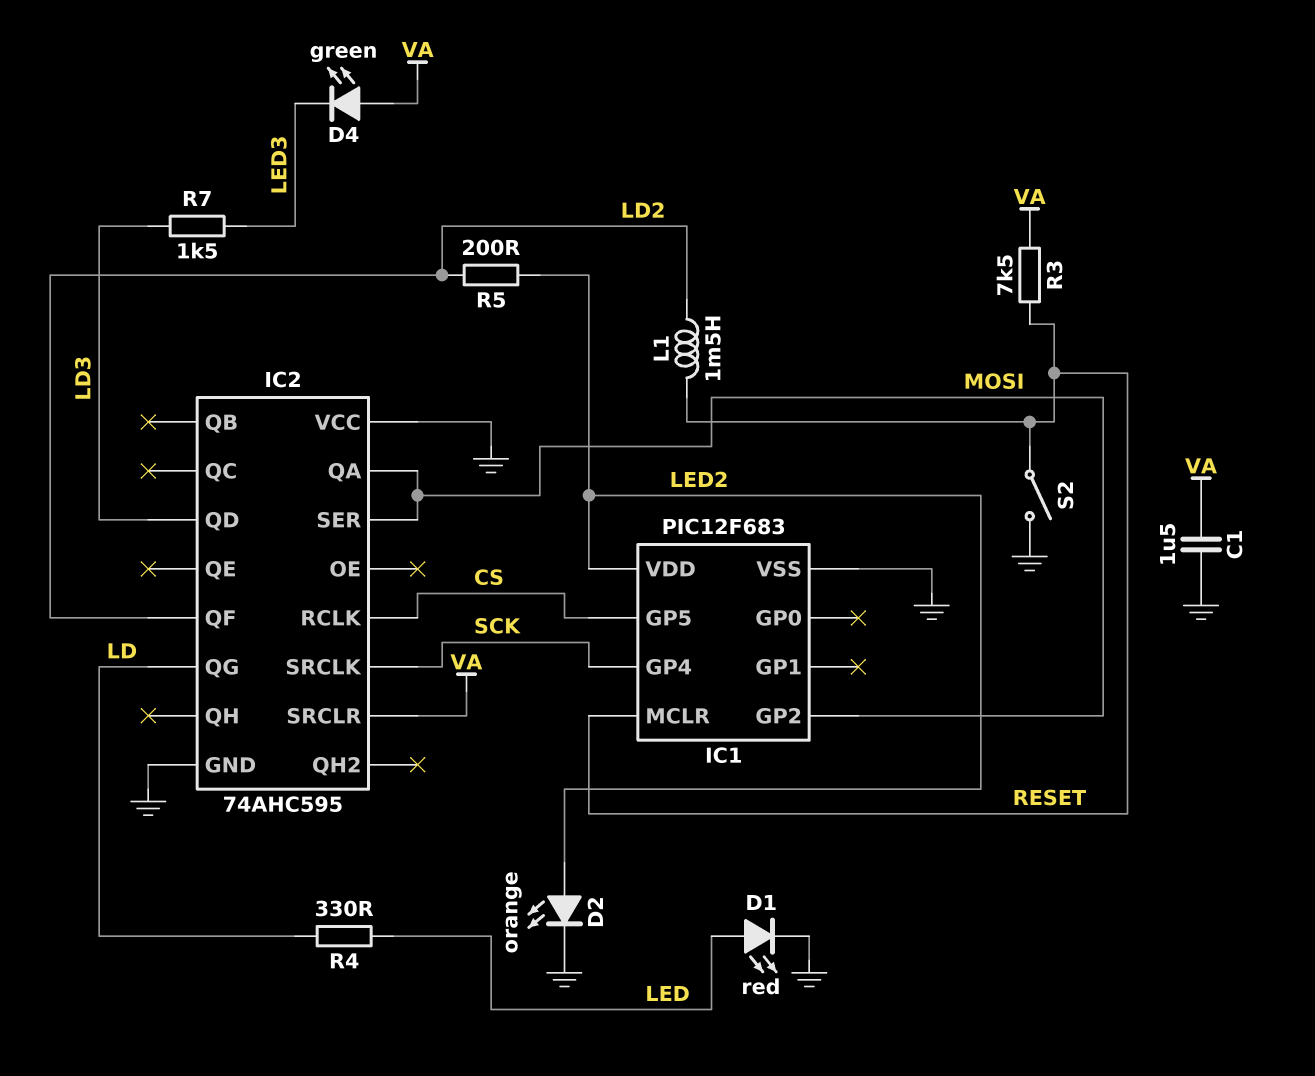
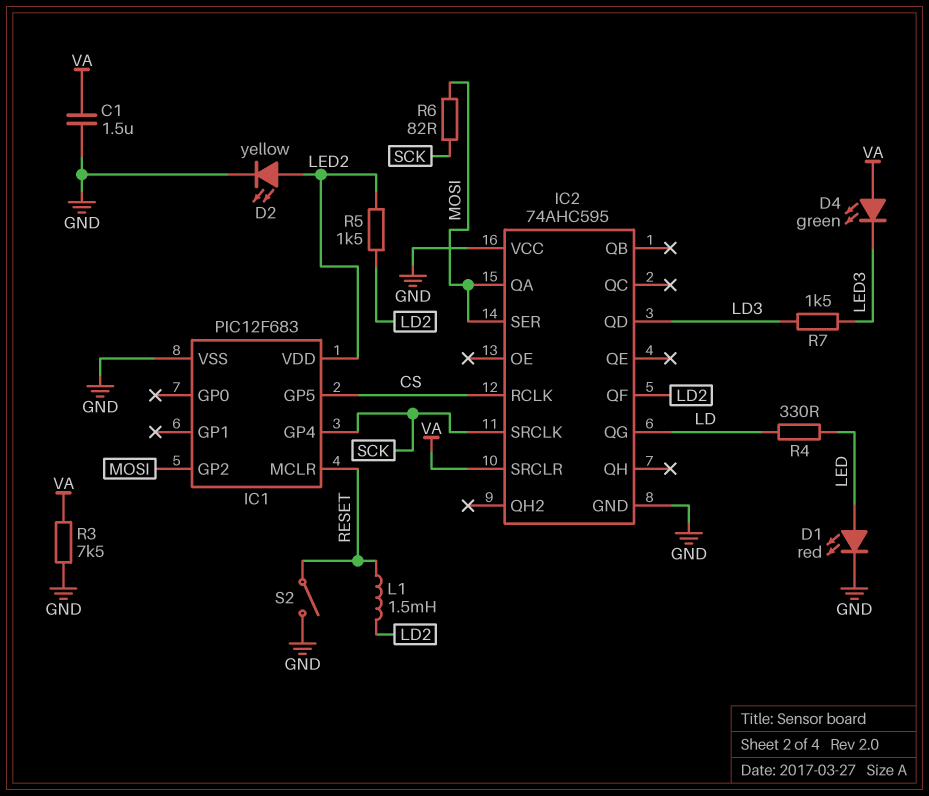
D2: LED orange (A LED2, K GND) -> LED yellow (A LED2, K GND)
R3: 7.5k (RESET, VA) -> 7.5k (GND, VA)
R5: 200 (LD2, LED2) -> 1.5k (LD2, LED2)
R6: none -> 82 (MOSI, SCK)

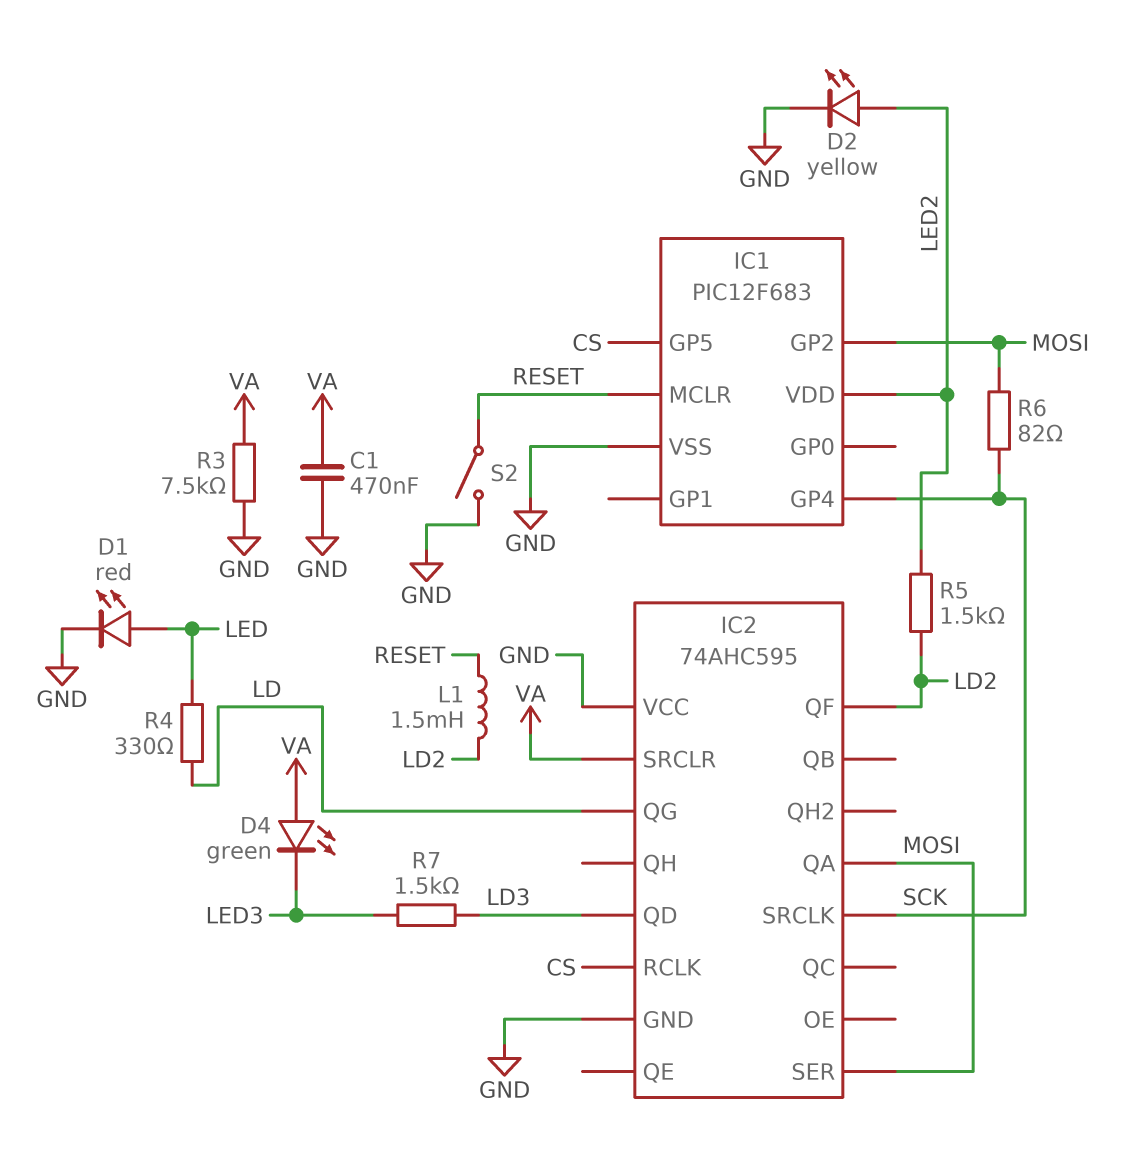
C1: 1.5uF (GND, VA) -> 470nF (GND, VA)

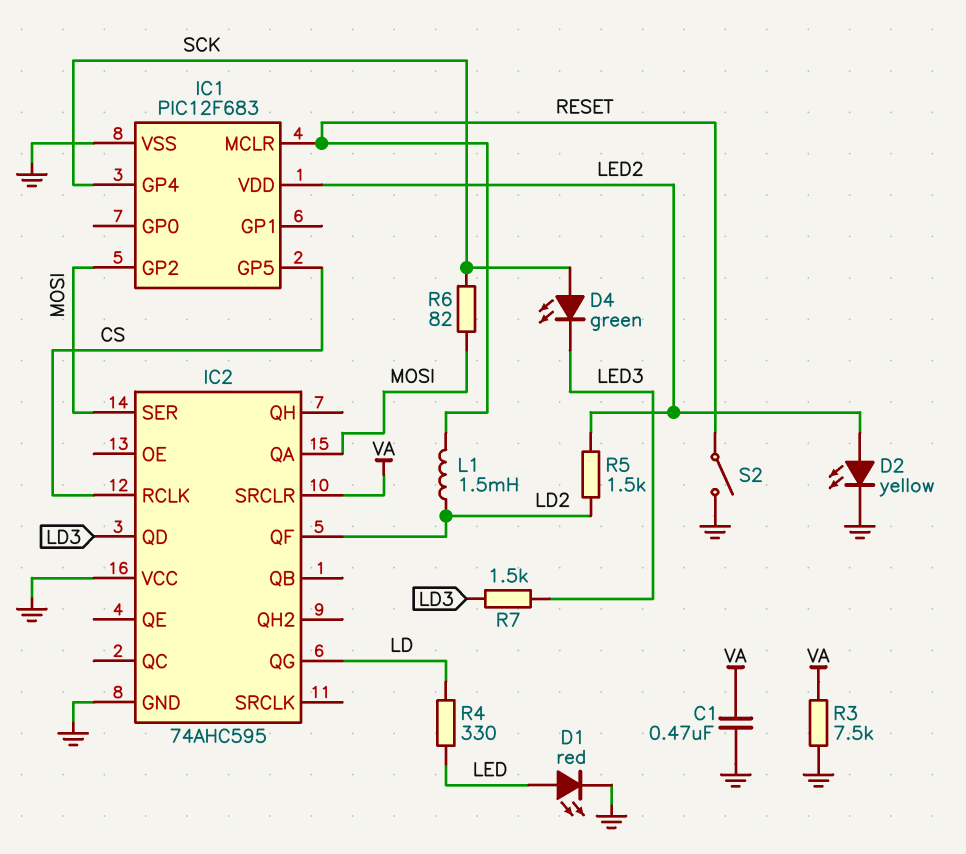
D4: LED green (A VA, K LED3) -> LED green (A SCK, K LED3)
IC2 pin SRCLK: SCK -> none

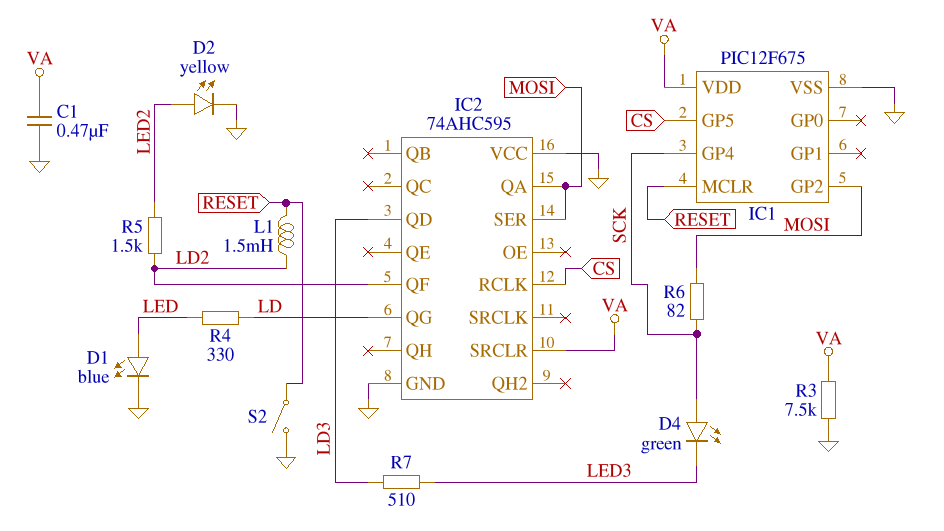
D1: LED red (A LED, K GND) -> LED blue (A LED, K GND)
IC1: PIC12F683 -> PIC12F675
IC1 pin VDD: LED2 -> VA
R7: 1.5k (LD3, LED3) -> 510 (LD3, LED3)

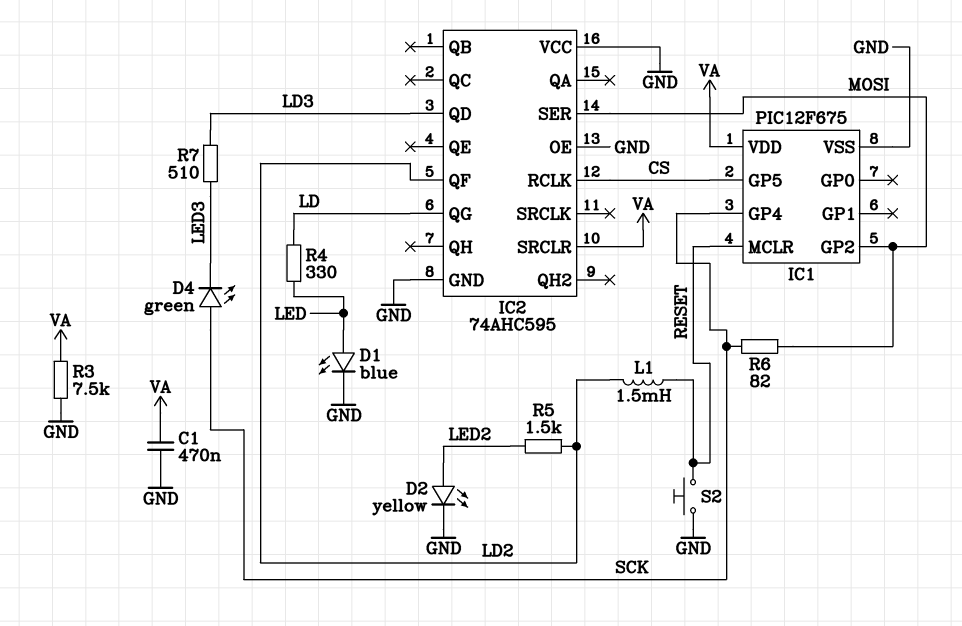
IC2 pin OE: none -> GND
IC2 pin QA: MOSI -> none
S2: switch (GND, RESET) -> button (GND, RESET)

